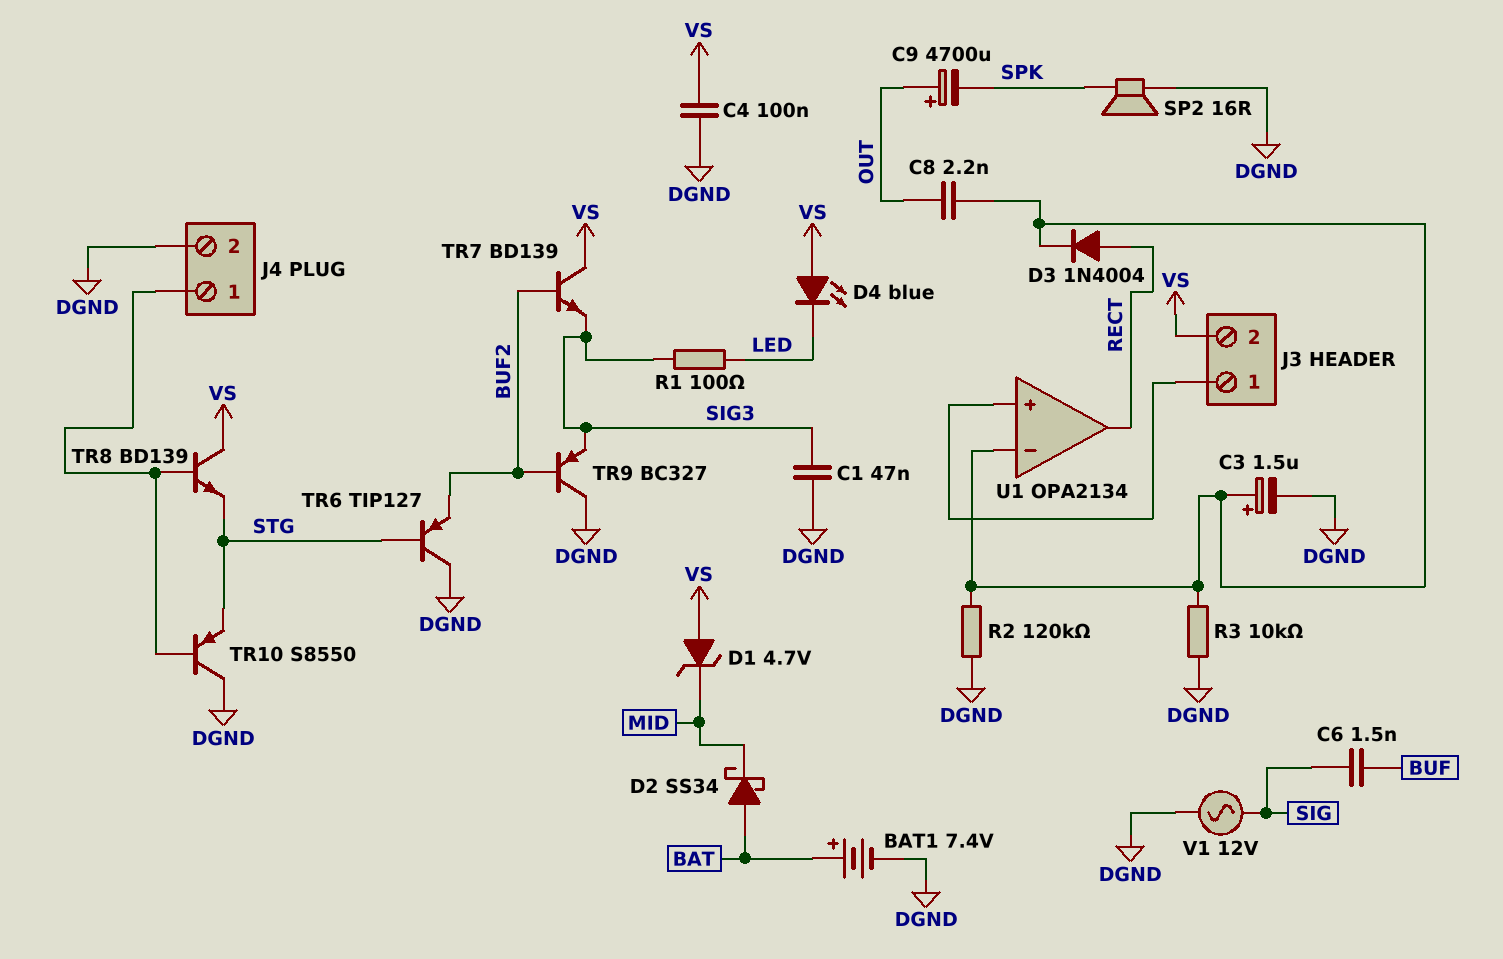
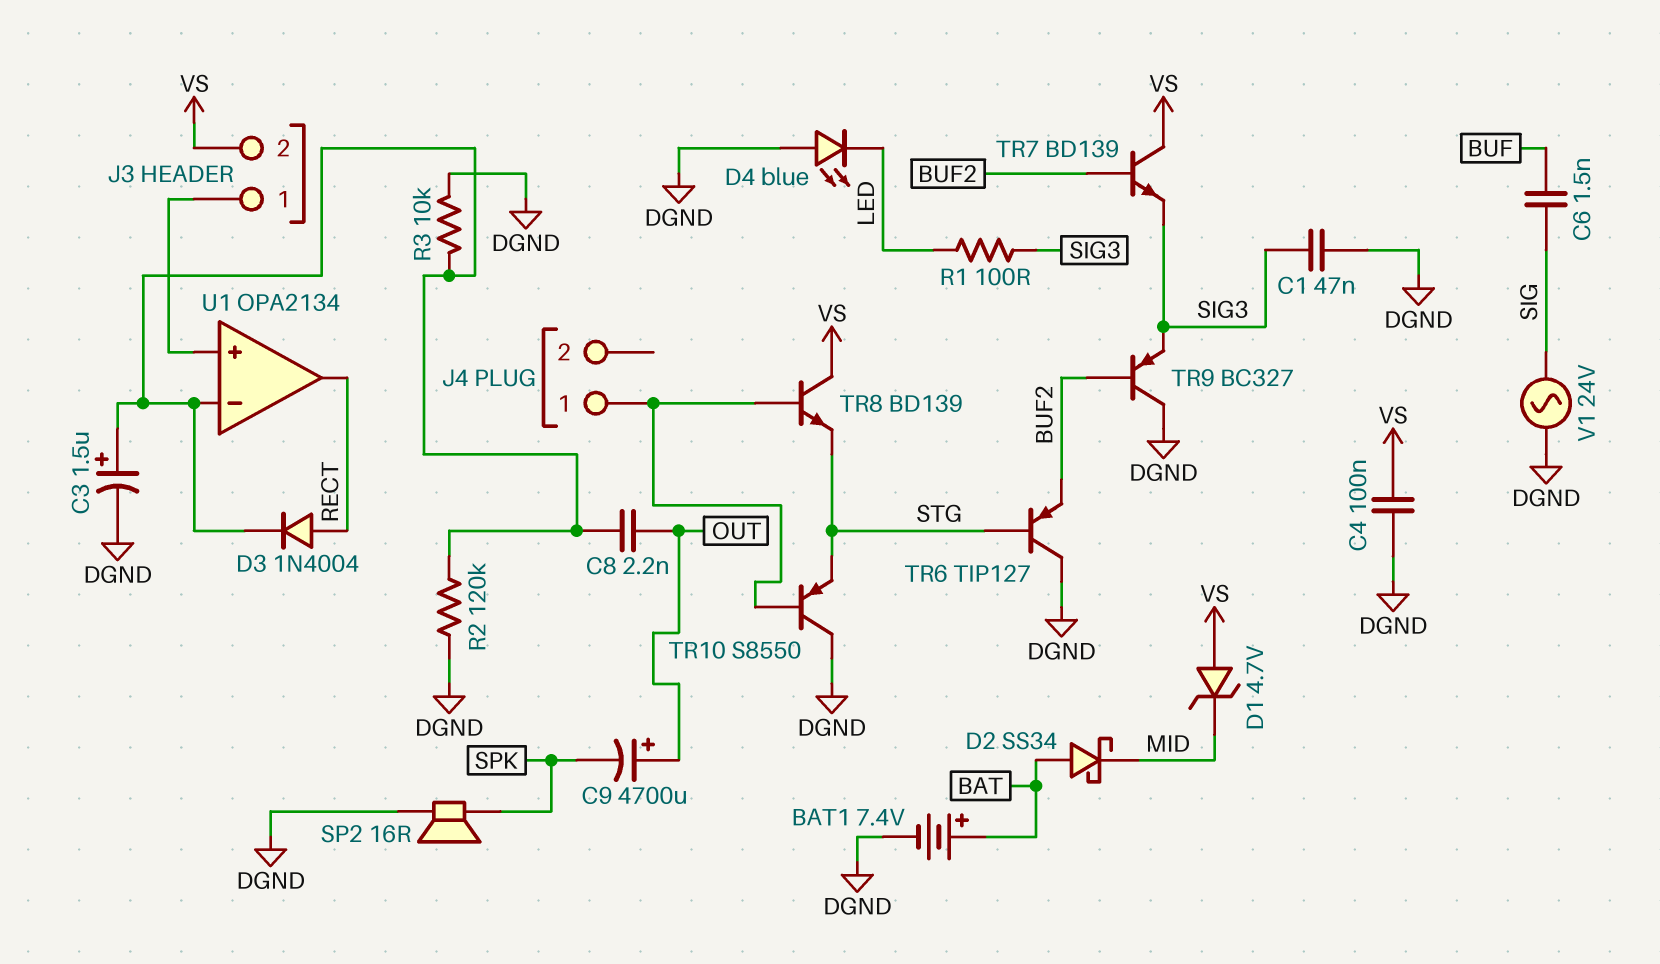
D4: LED blue (A VS, K LED) -> LED blue (A DGND, K LED)
J4 pin 2: DGND -> none
V1: AC 12V (DGND, SIG) -> AC 24V (DGND, SIG)

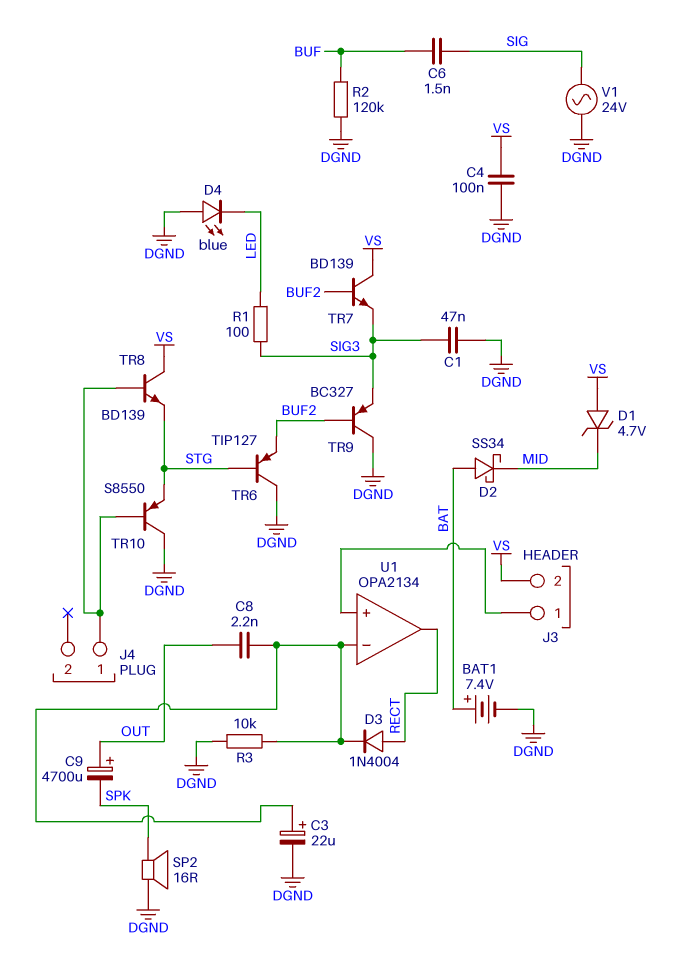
C3: 1.5uF (plus U1/in-, minus DGND) -> 22uF (plus U1/in-, minus DGND)
R2: 120k (DGND, U1/in-) -> 120k (BUF, DGND)

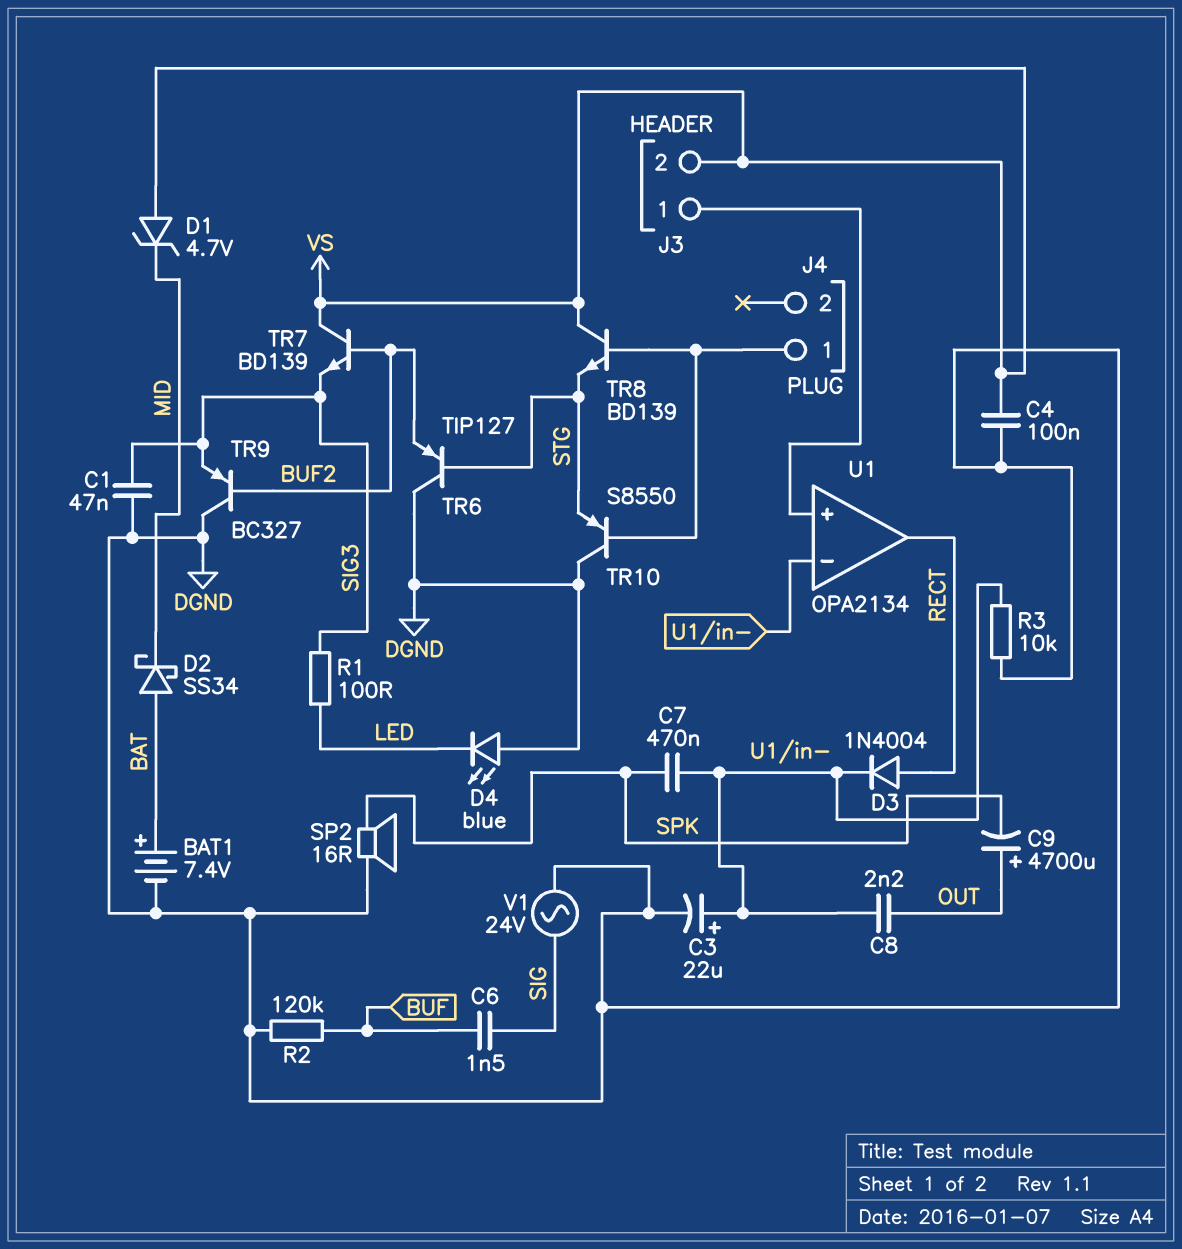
C7: none -> 470nF (SPK, U1/in-)

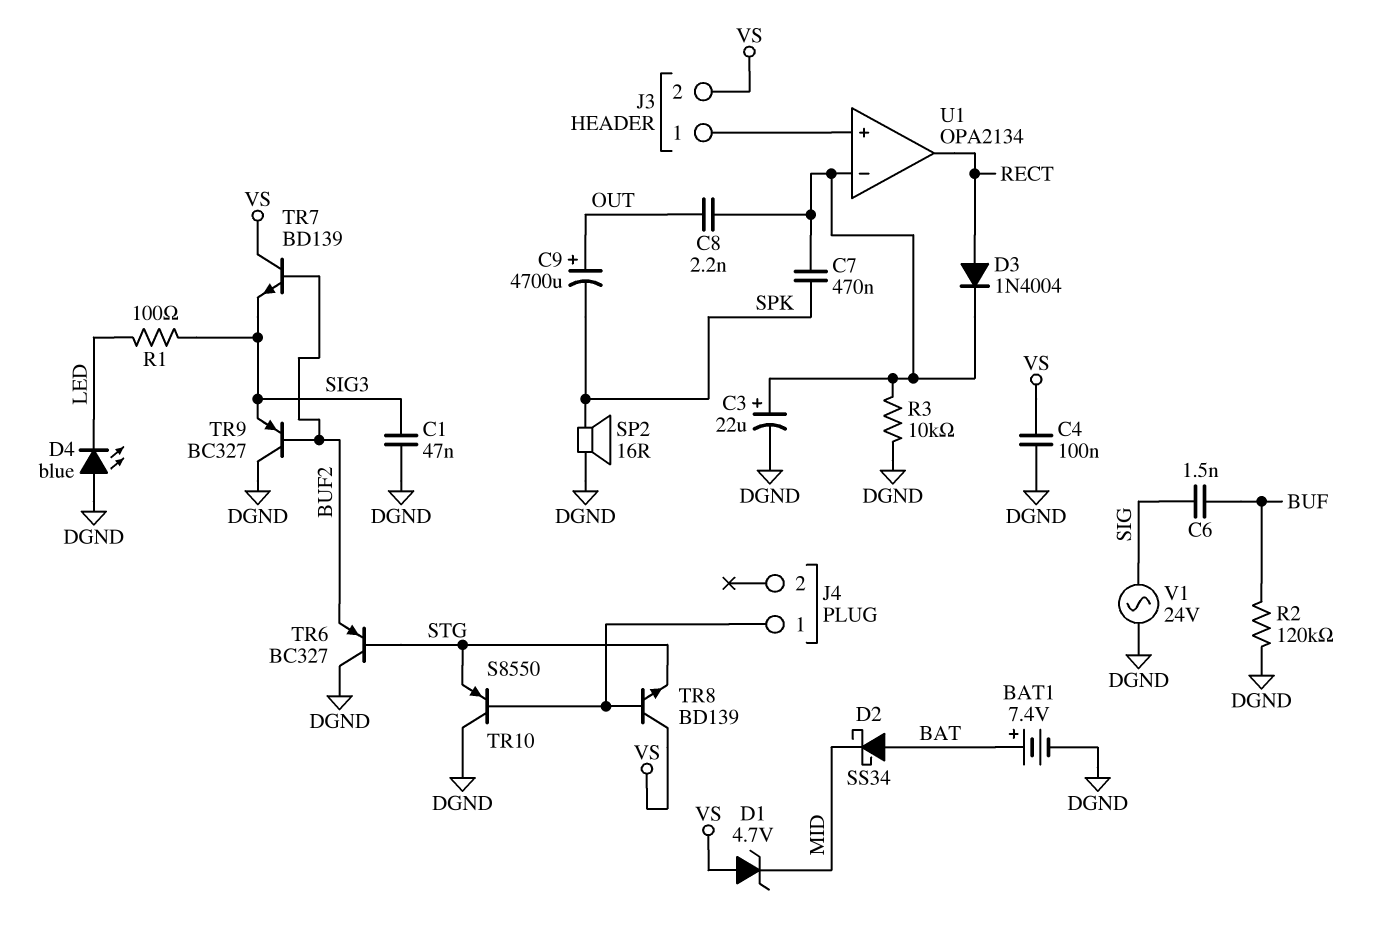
TR6: PNP TIP127 (B STG, C DGND, E BUF2) -> PNP BC327 (B STG, C DGND, E BUF2)

